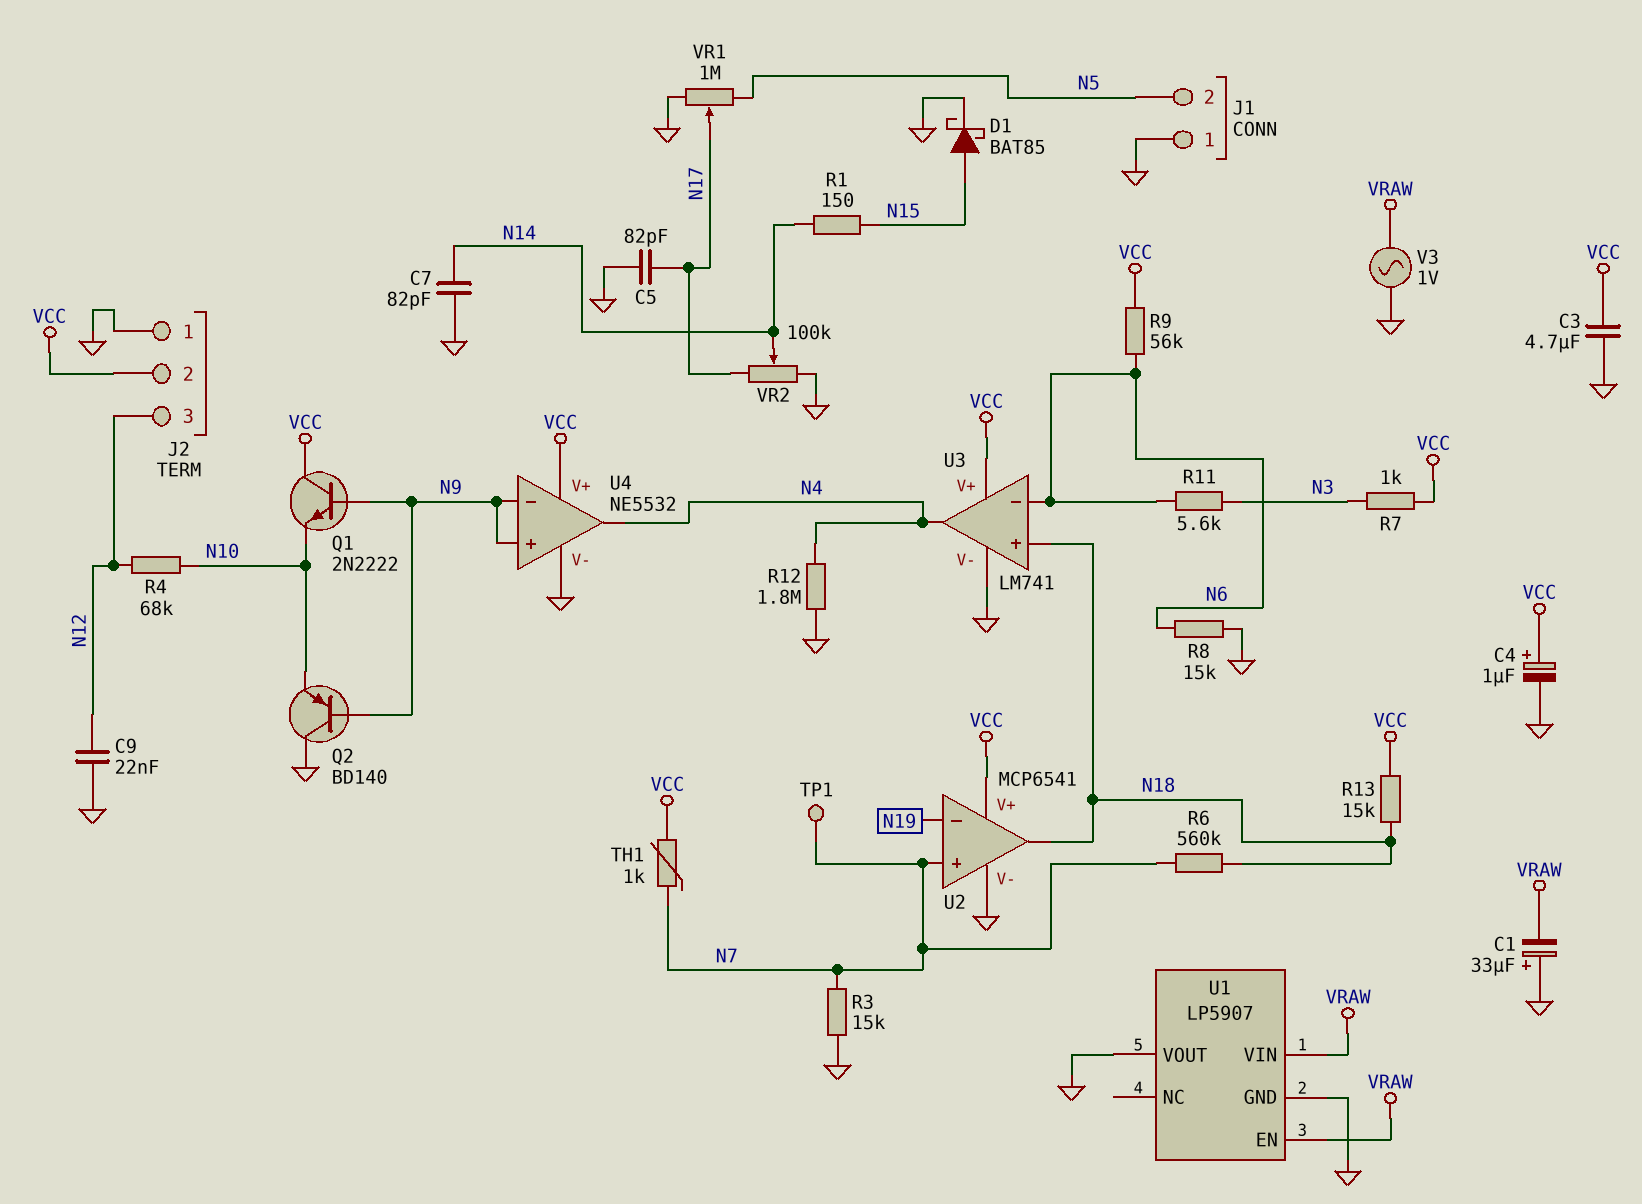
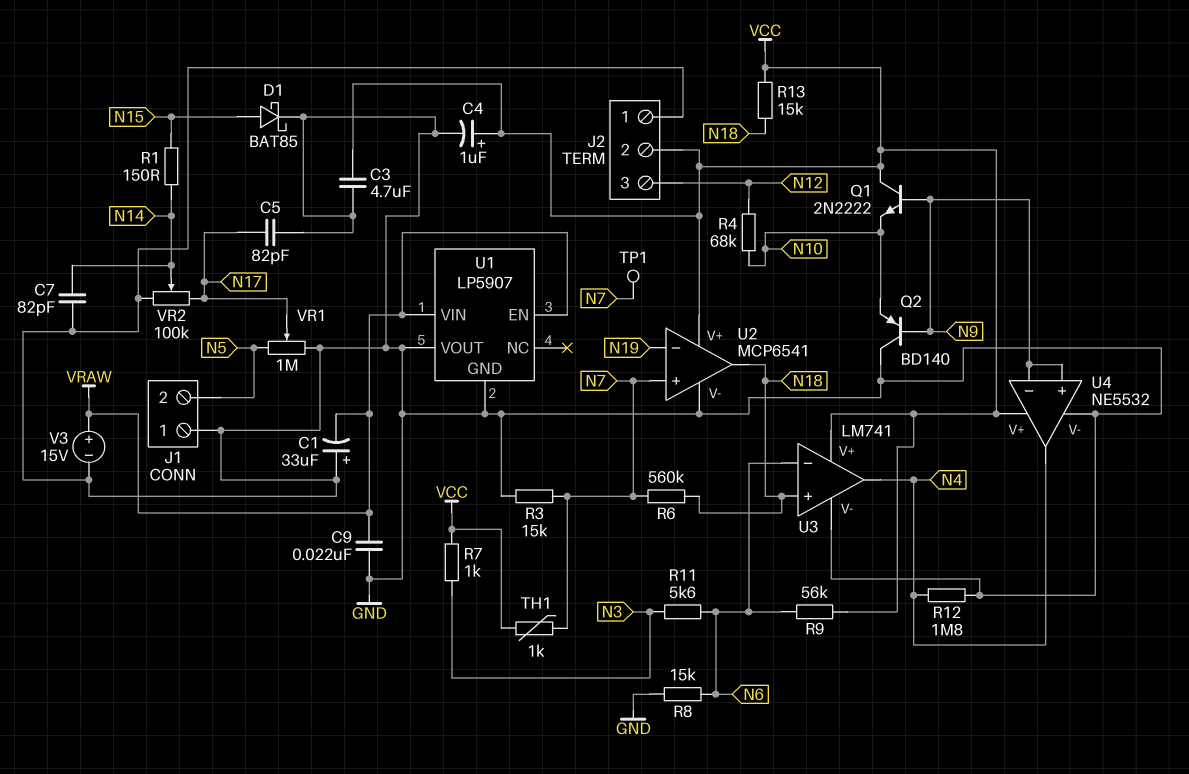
C9: 22nF (GND, N12) -> 22nF (GND, VRAW)
V3: AC 1V (GND, VRAW) -> 15V (plus VRAW, minus GND)

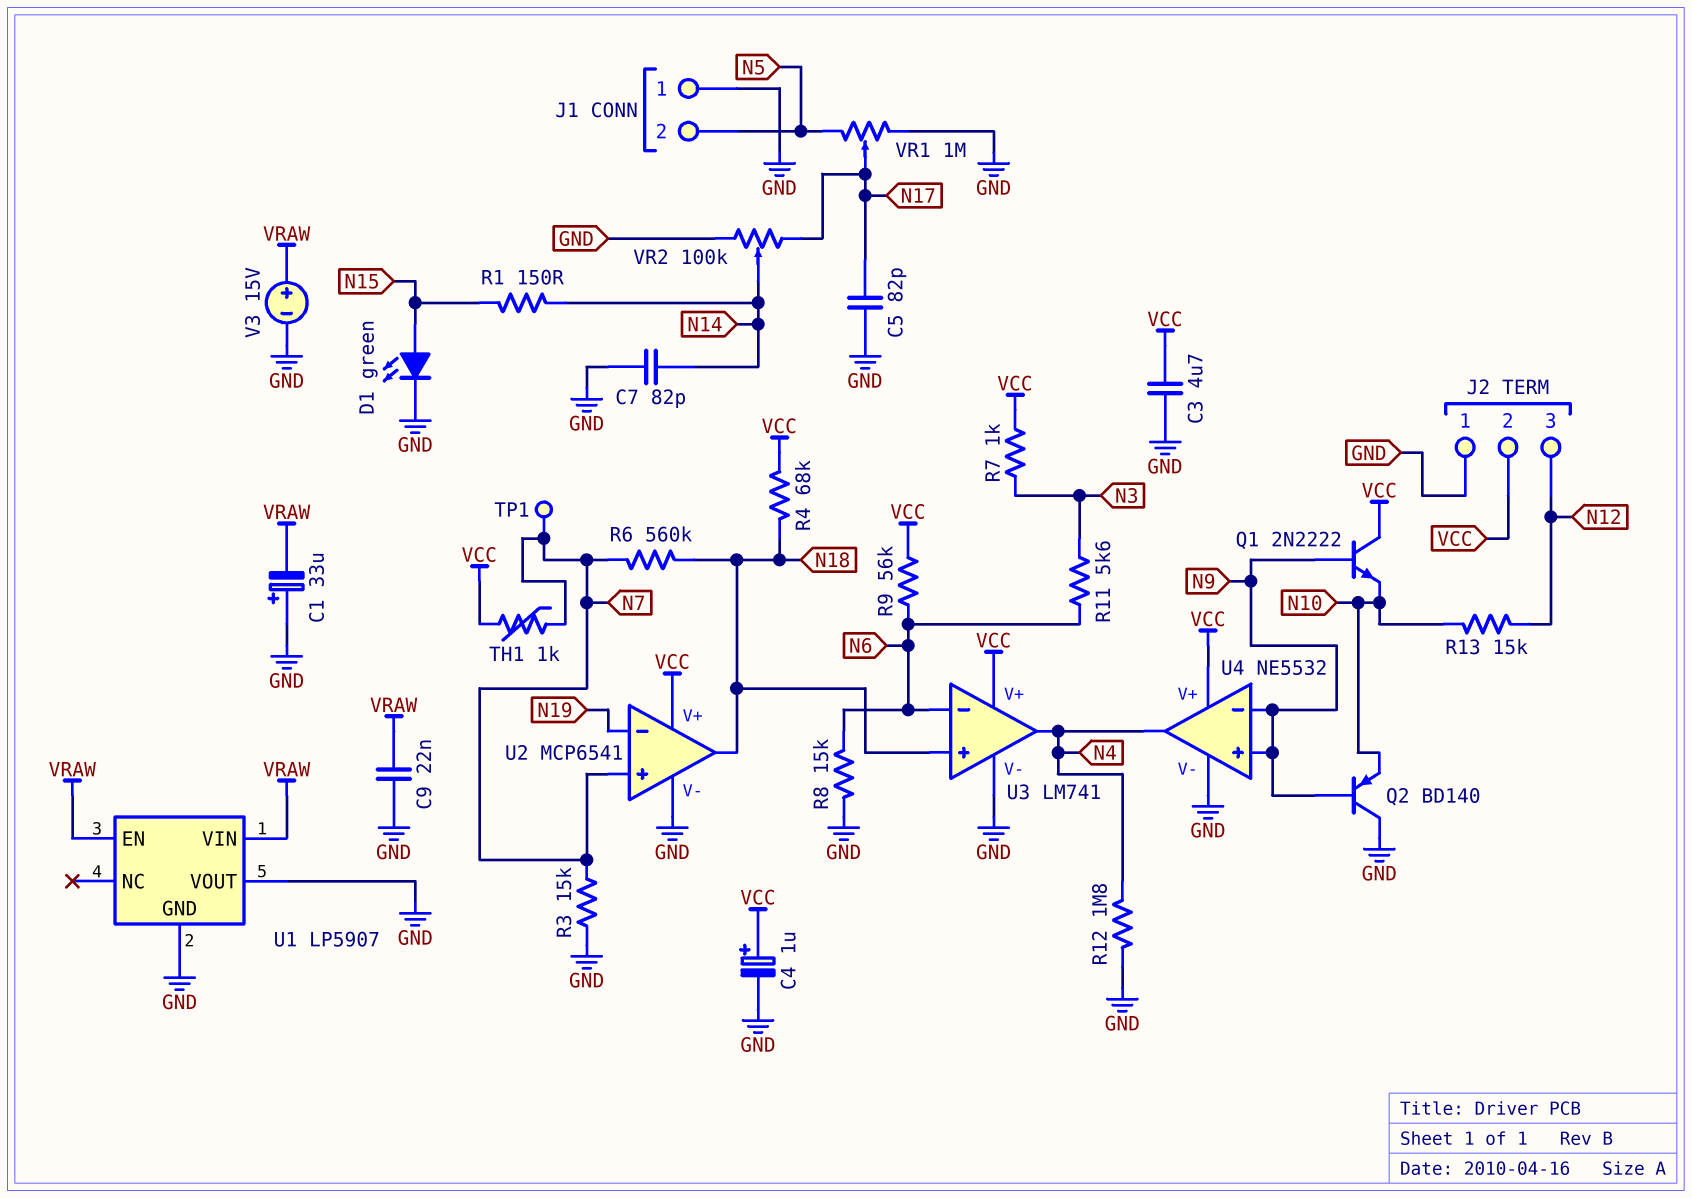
D1: schottky BAT85 (A N15, K GND) -> LED green (A N15, K GND)
R4: 68k (N10, N12) -> 68k (N18, VCC)
R13: 15k (N18, VCC) -> 15k (N10, N12)

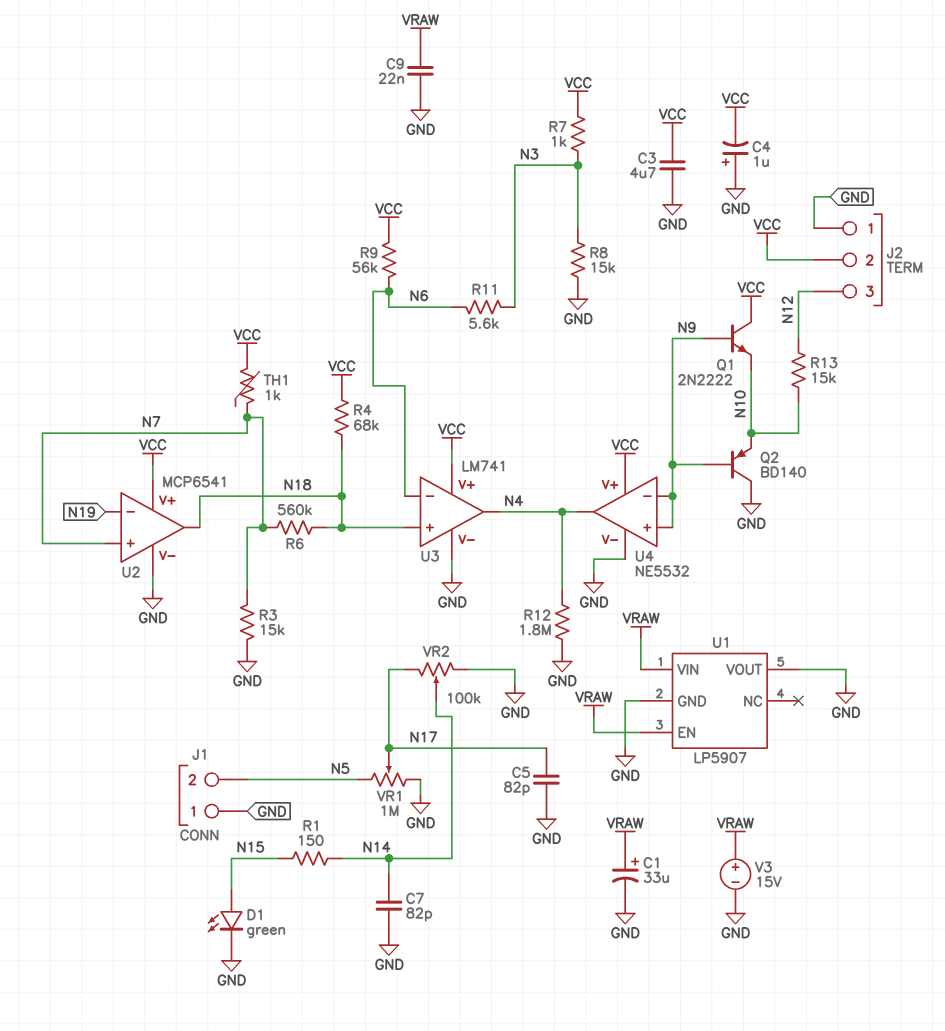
C1: 33uF (plus GND, minus VRAW) -> 33uF (plus VRAW, minus GND)
C4: 1uF (plus VCC, minus GND) -> 1uF (plus GND, minus VCC)
R8: 15k (GND, N6) -> 15k (GND, N3)
TP1: test point (N7) -> none

